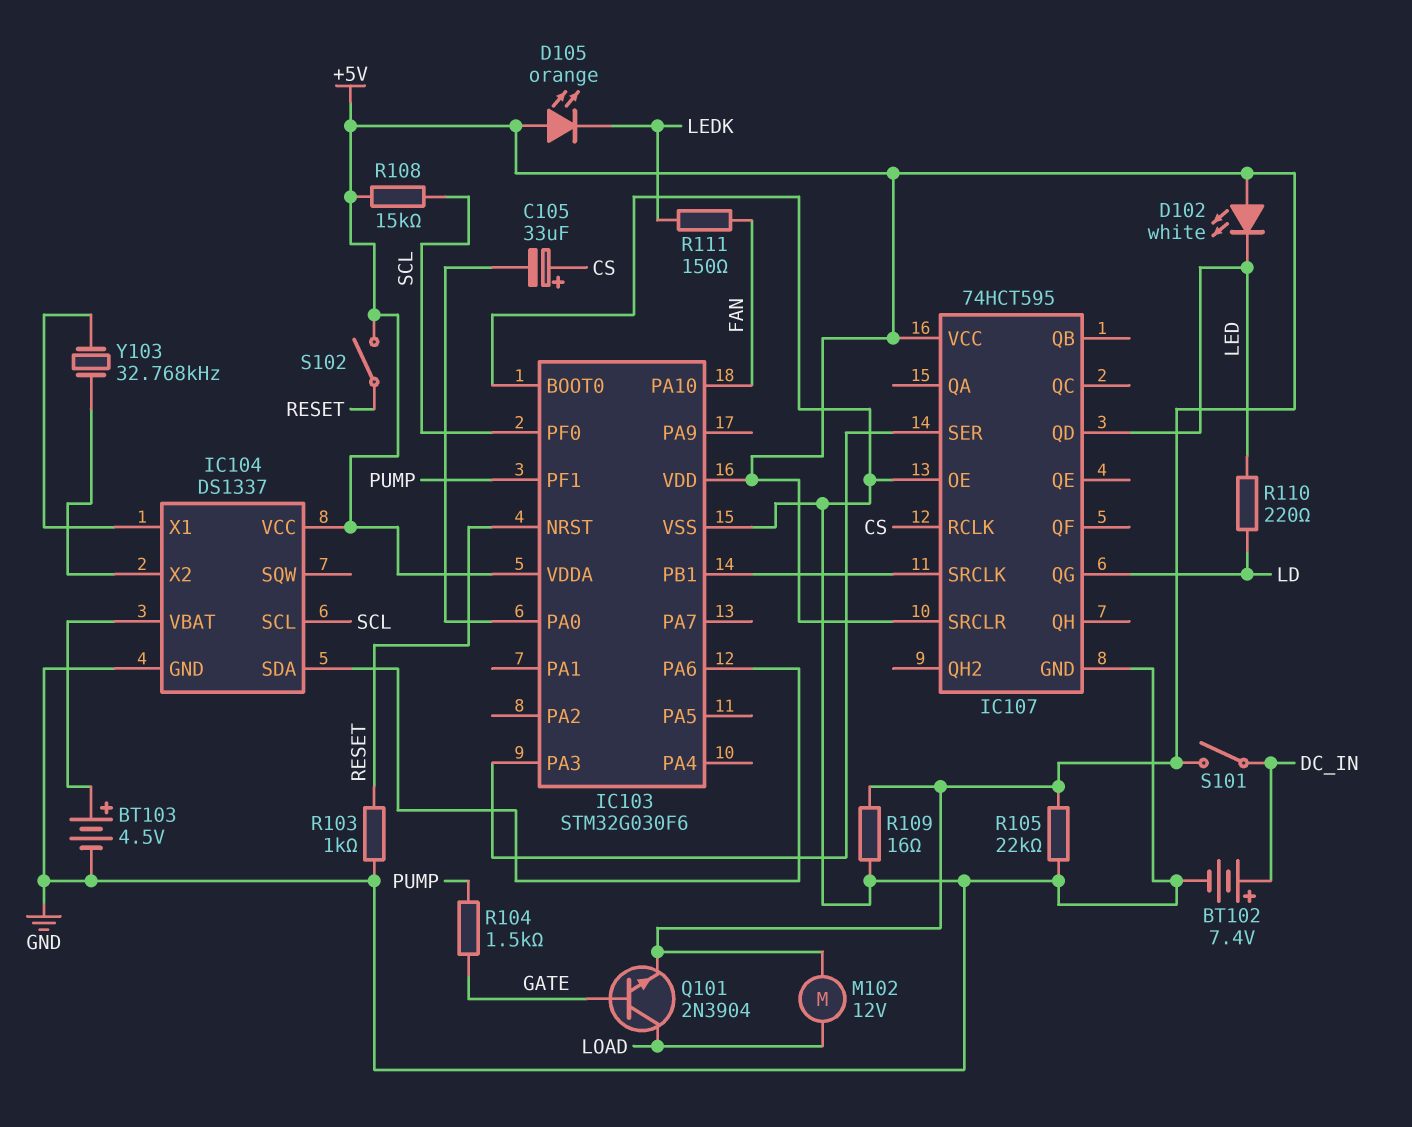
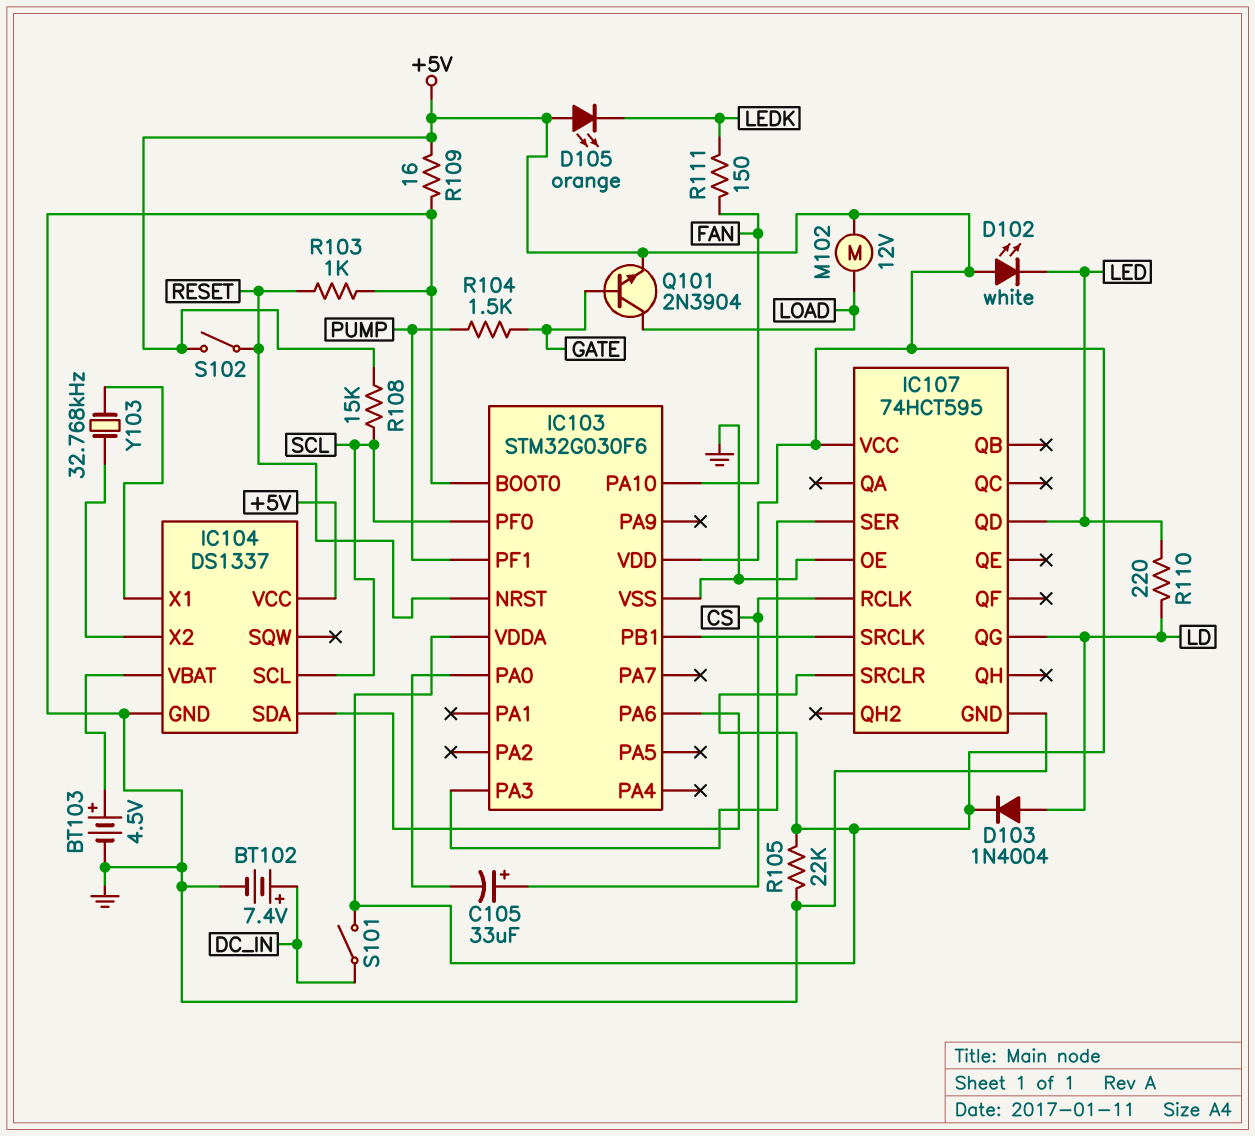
D103: none -> diode 1N4004 (A LD, K +5V)

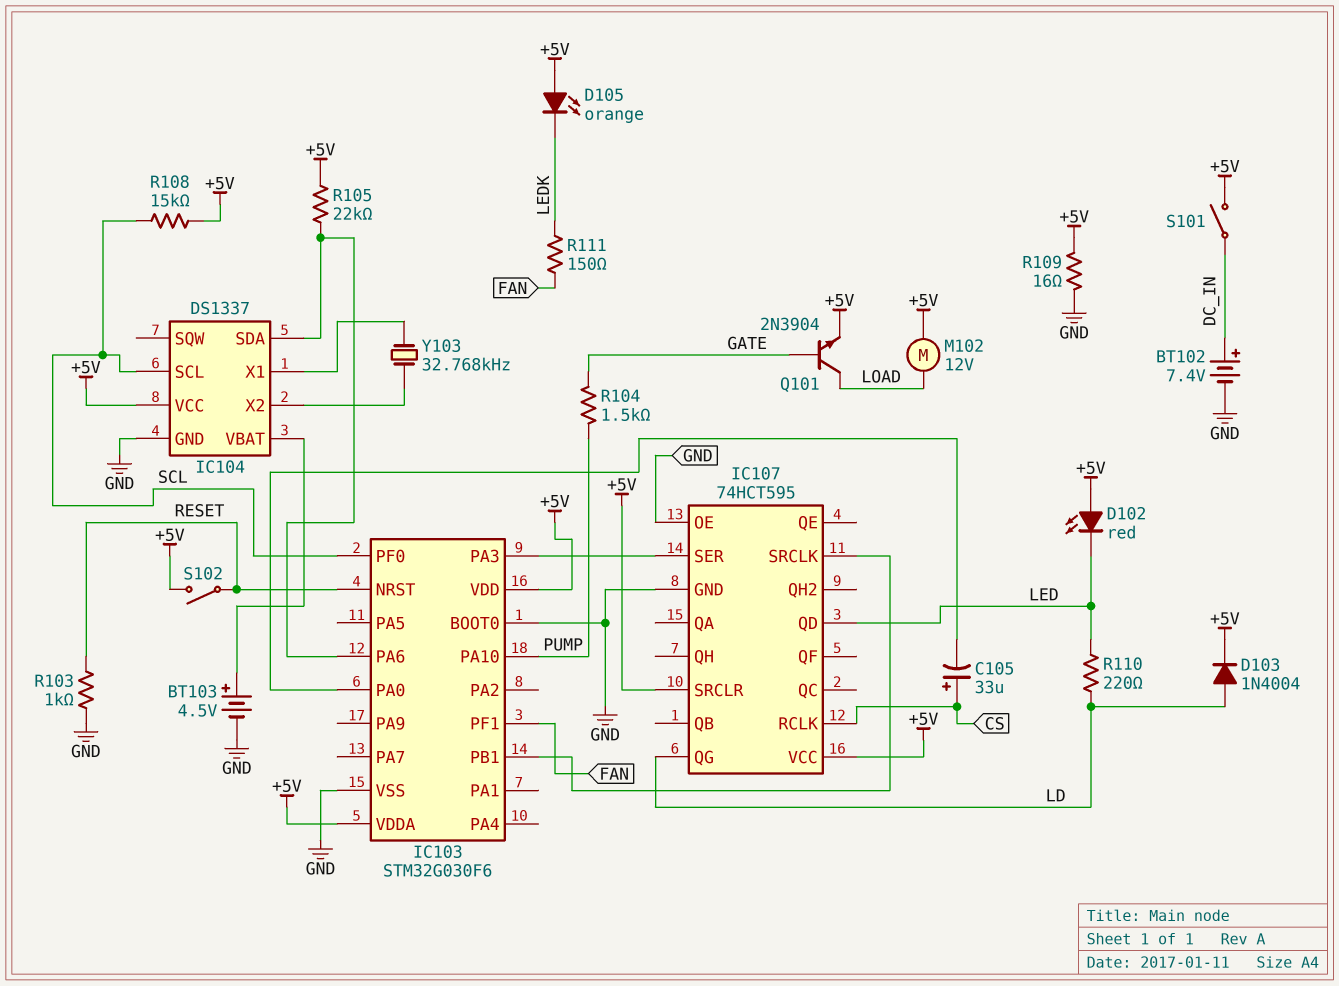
D102: LED white (A +5V, K LED) -> LED red (A +5V, K LED)
IC103 pin PA10: FAN -> PUMP
IC103 pin PF1: PUMP -> FAN
R105: 22k (+5V, GND) -> 22k (+5V, IC103/PA6)

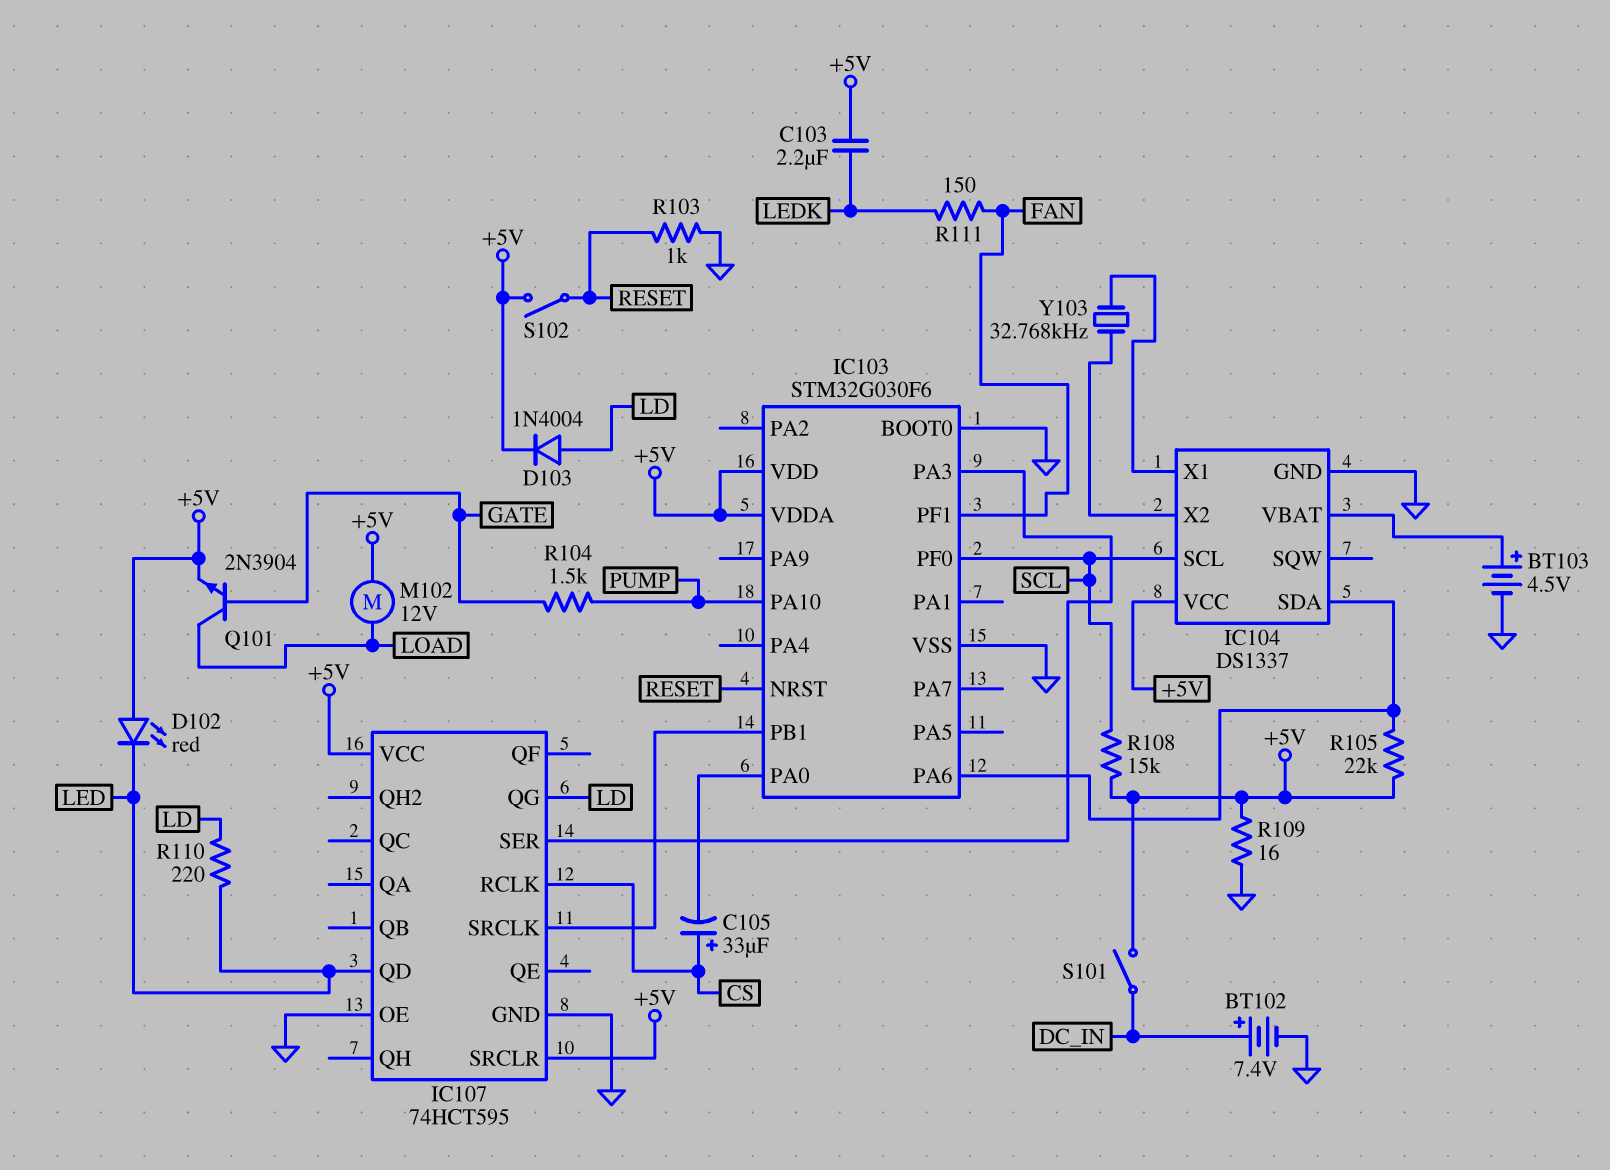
C103: none -> 2.2uF (+5V, LEDK)
D105: LED orange (A +5V, K LEDK) -> none

